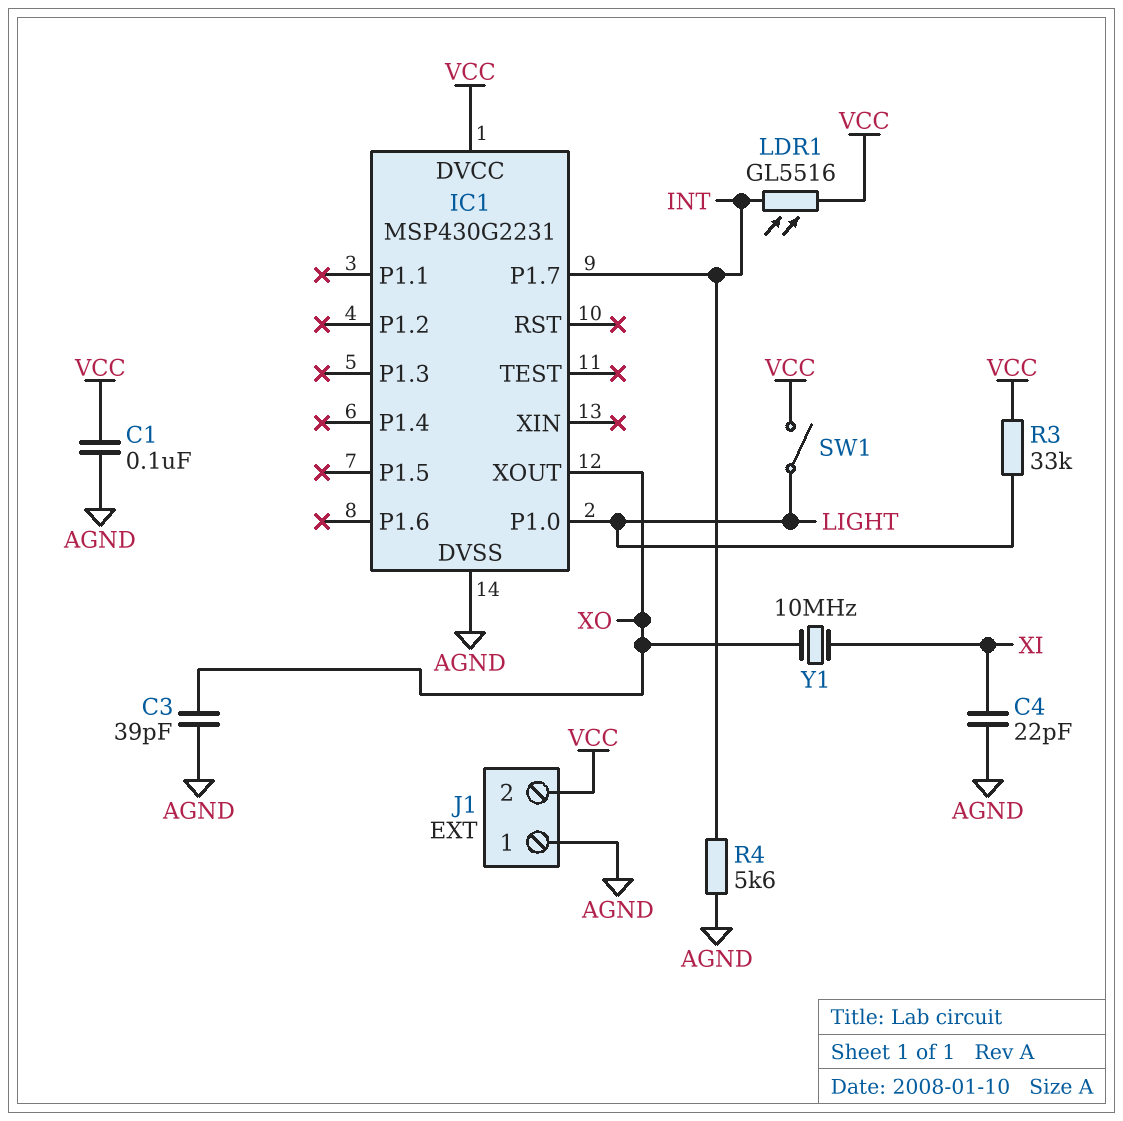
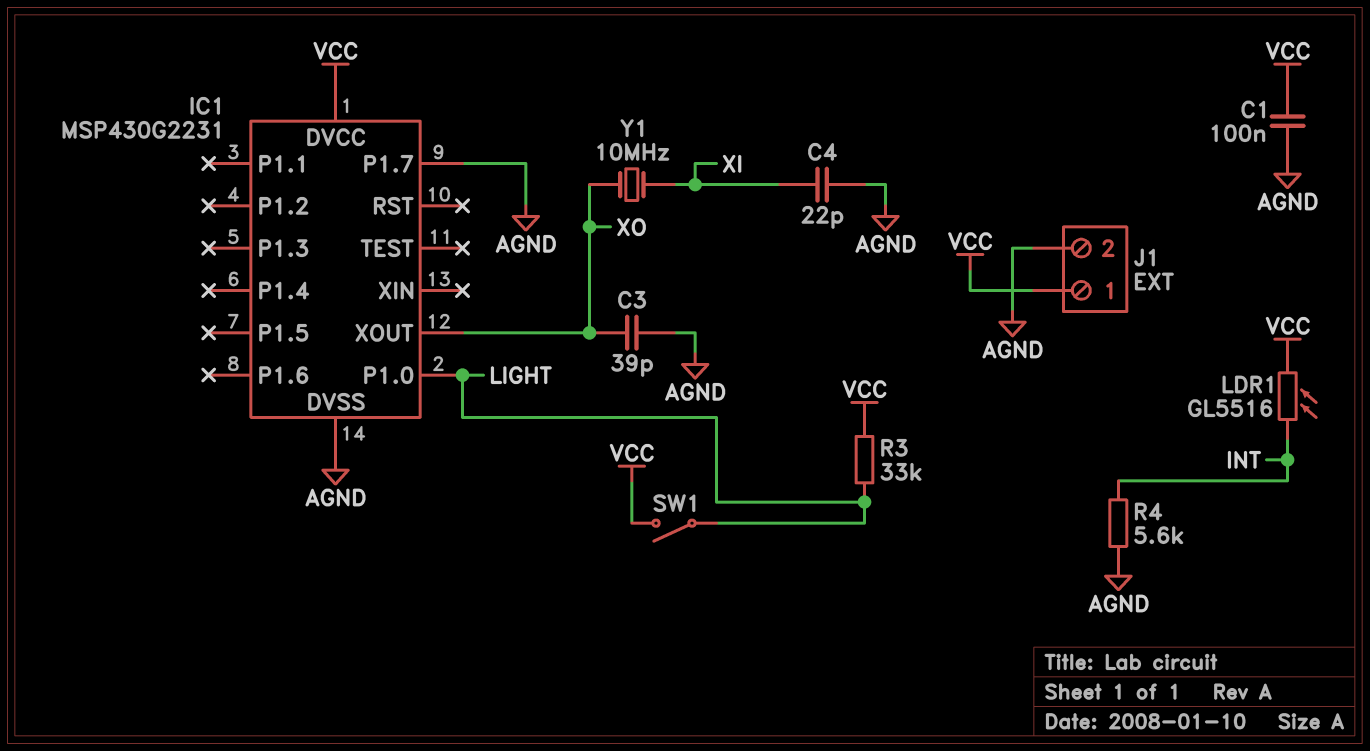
IC1 pin P1.7: INT -> AGND
J1 pin 1: AGND -> VCC
J1 pin 2: VCC -> AGND

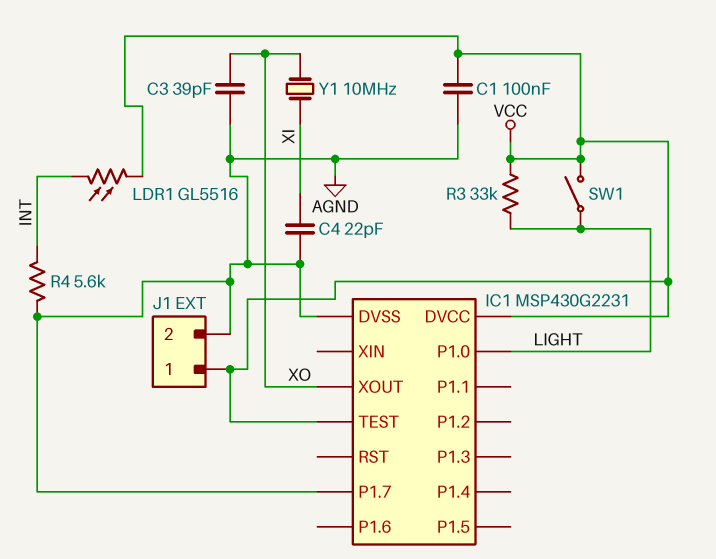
IC1 pin TEST: none -> VCC

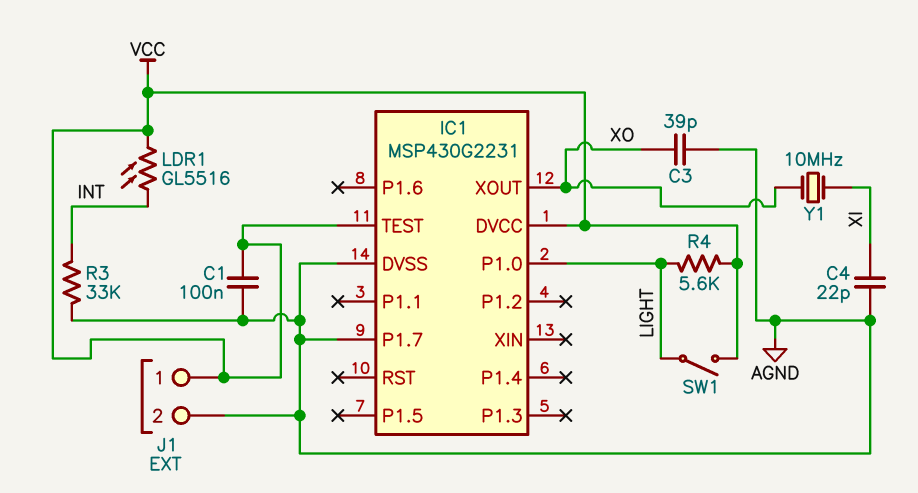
R3: 33k (LIGHT, VCC) -> 33k (AGND, INT)
R4: 5.6k (AGND, INT) -> 5.6k (LIGHT, VCC)

